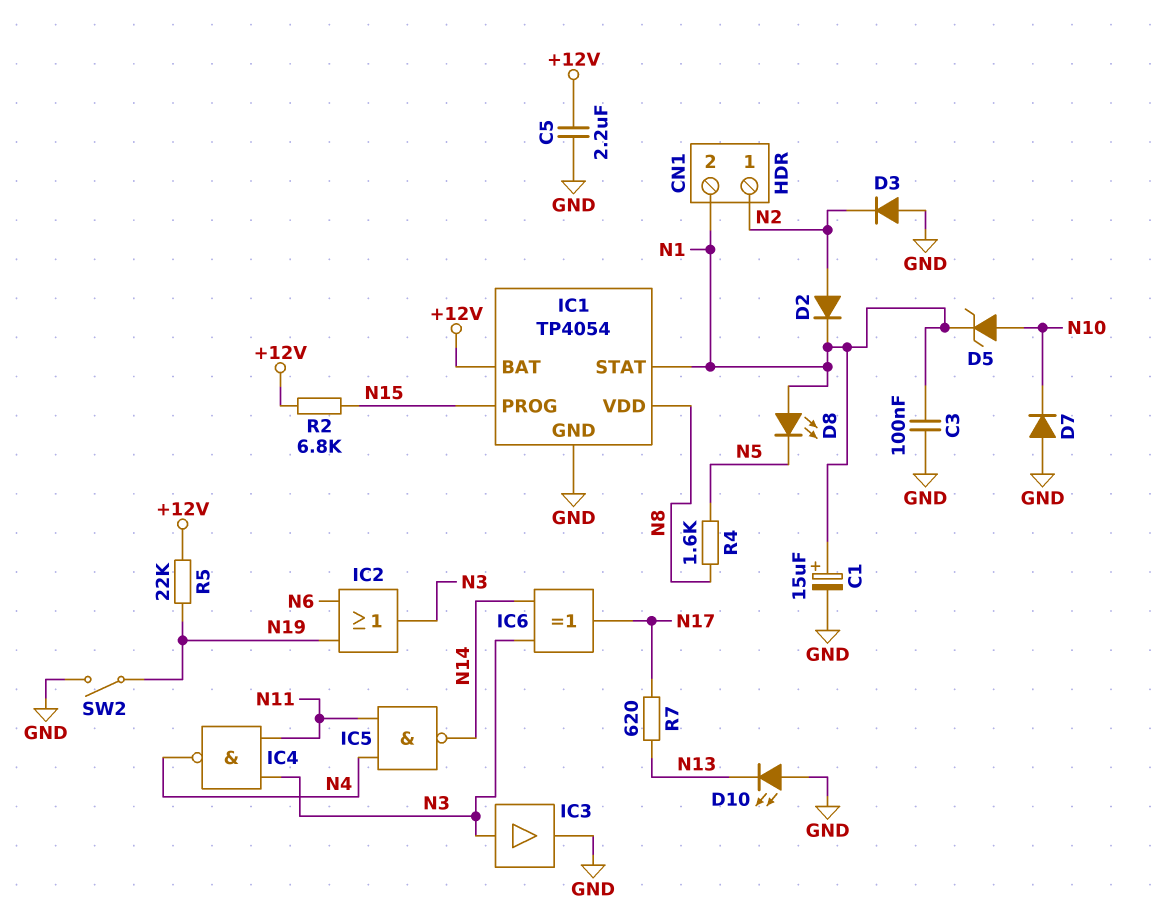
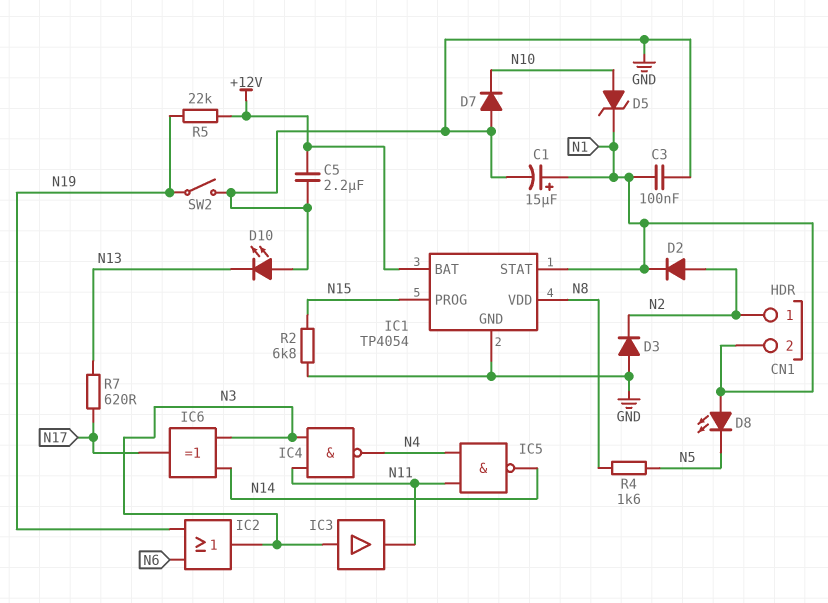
IC3: buffer (in N3, out GND) -> buffer (in N3, out N11)
R2: 6.8k (+12V, N15) -> 6.8k (GND, N15)

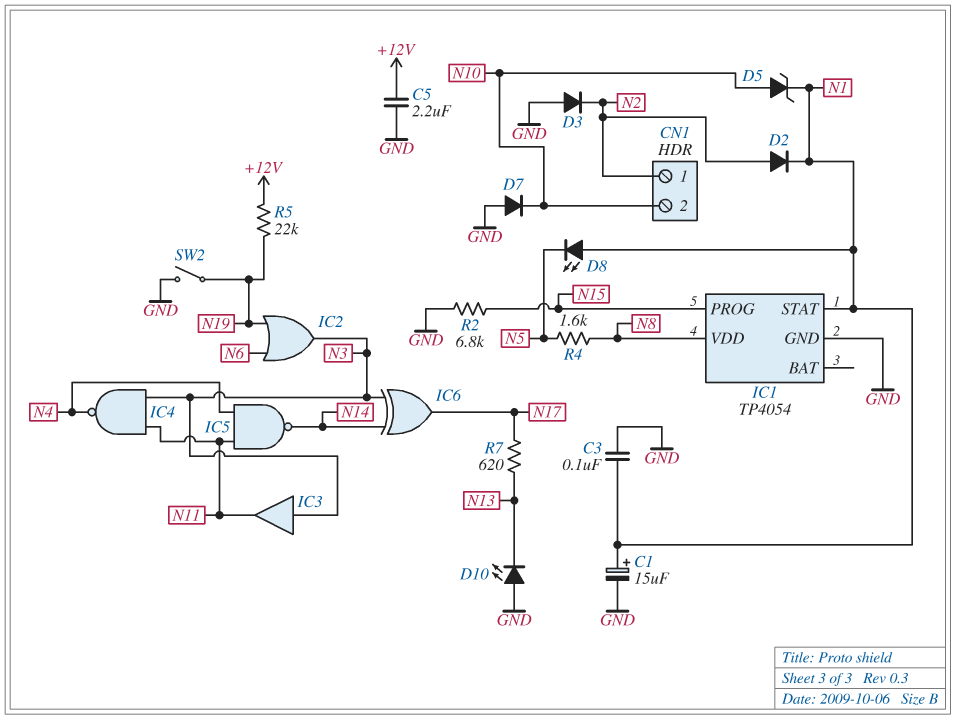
CN1 pin 2: N1 -> N10
IC1 pin BAT: +12V -> none

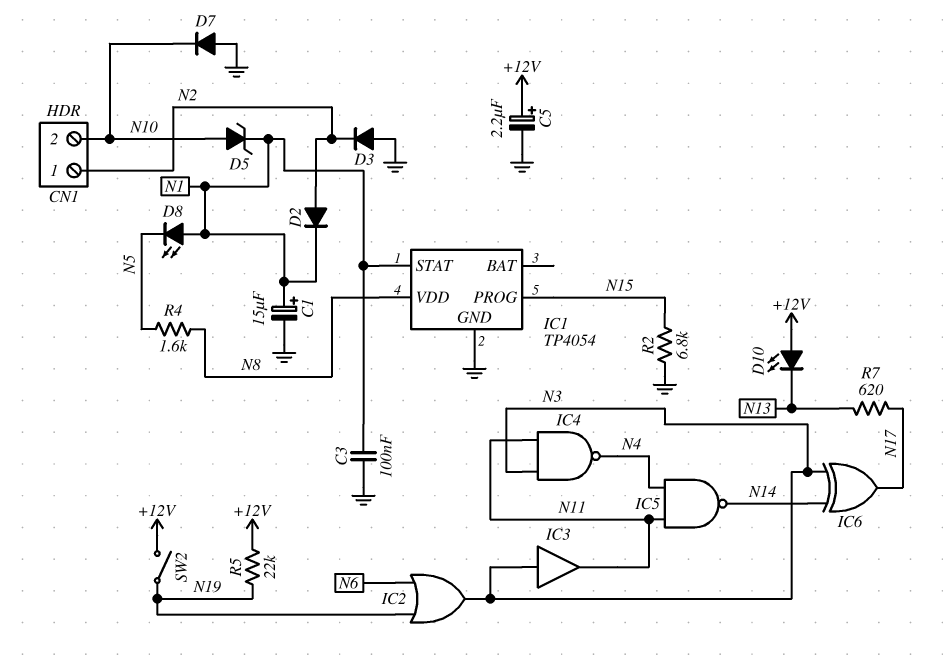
C5: 2.2uF (+12V, GND) -> 2.2uF (plus +12V, minus GND)
D10: LED (A GND, K N13) -> LED (A +12V, K N13)
SW2: switch (GND, N19) -> switch (+12V, N19)

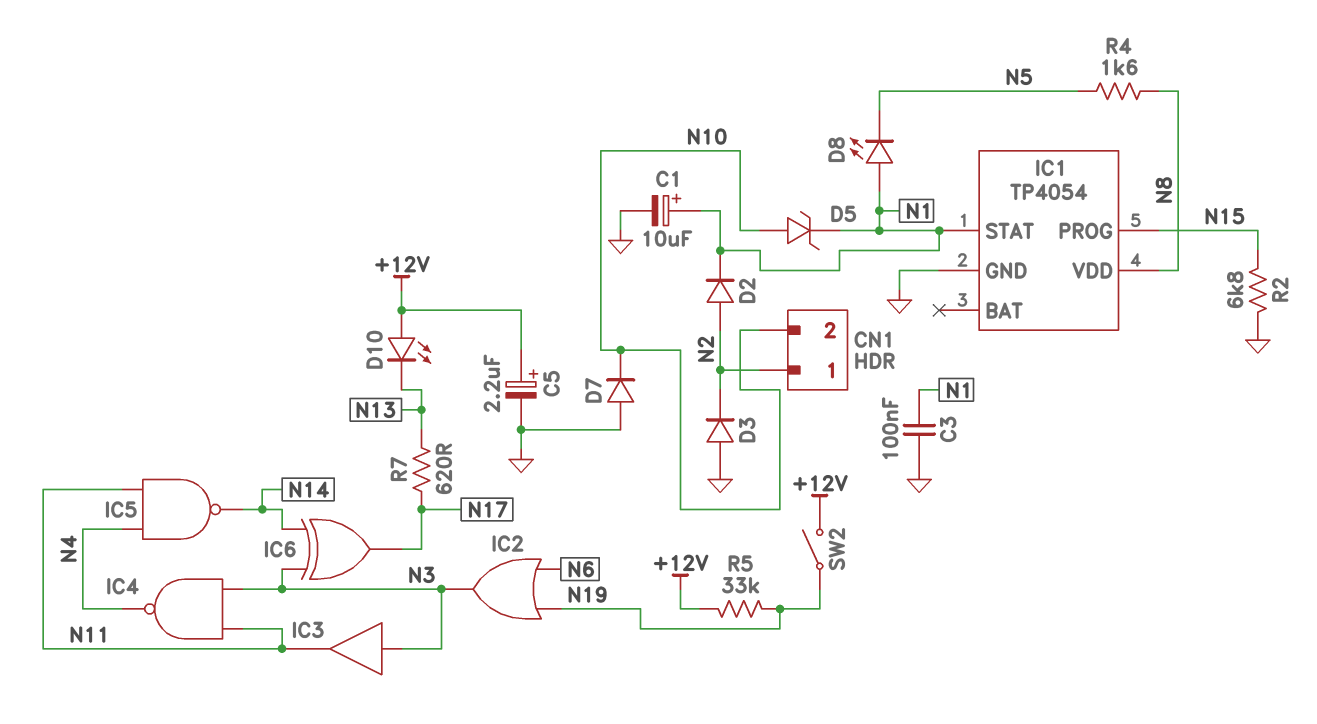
C1: 15uF (plus N1, minus GND) -> 10uF (plus N1, minus GND)
R5: 22k (+12V, N19) -> 33k (+12V, N19)

